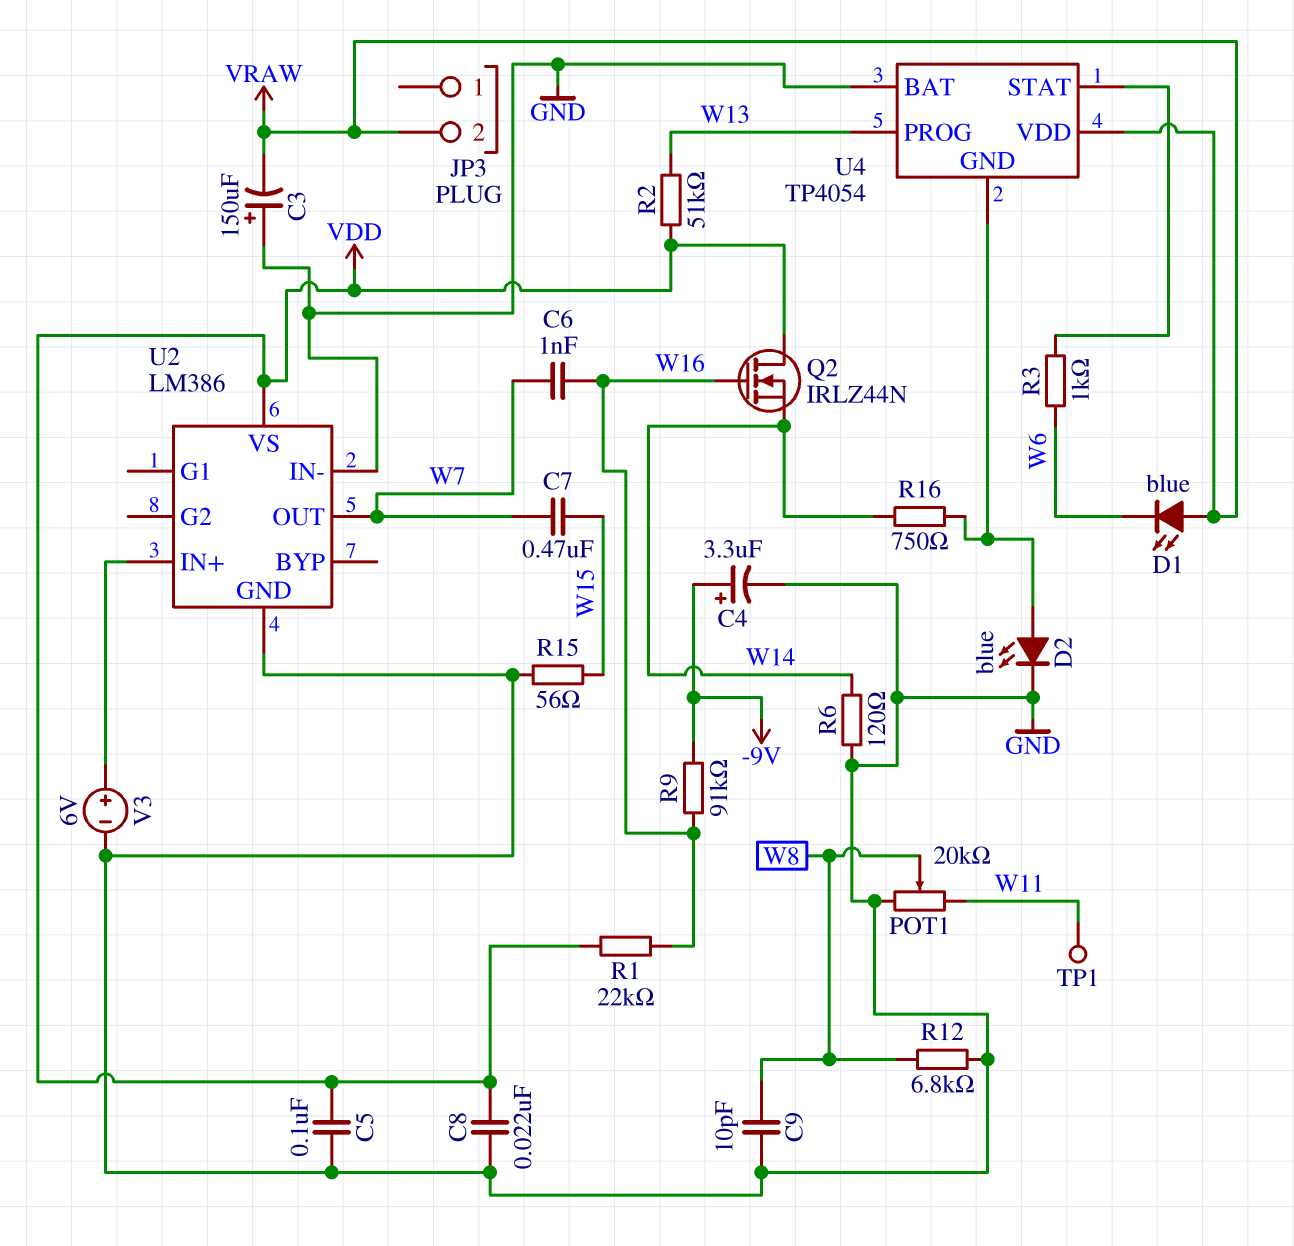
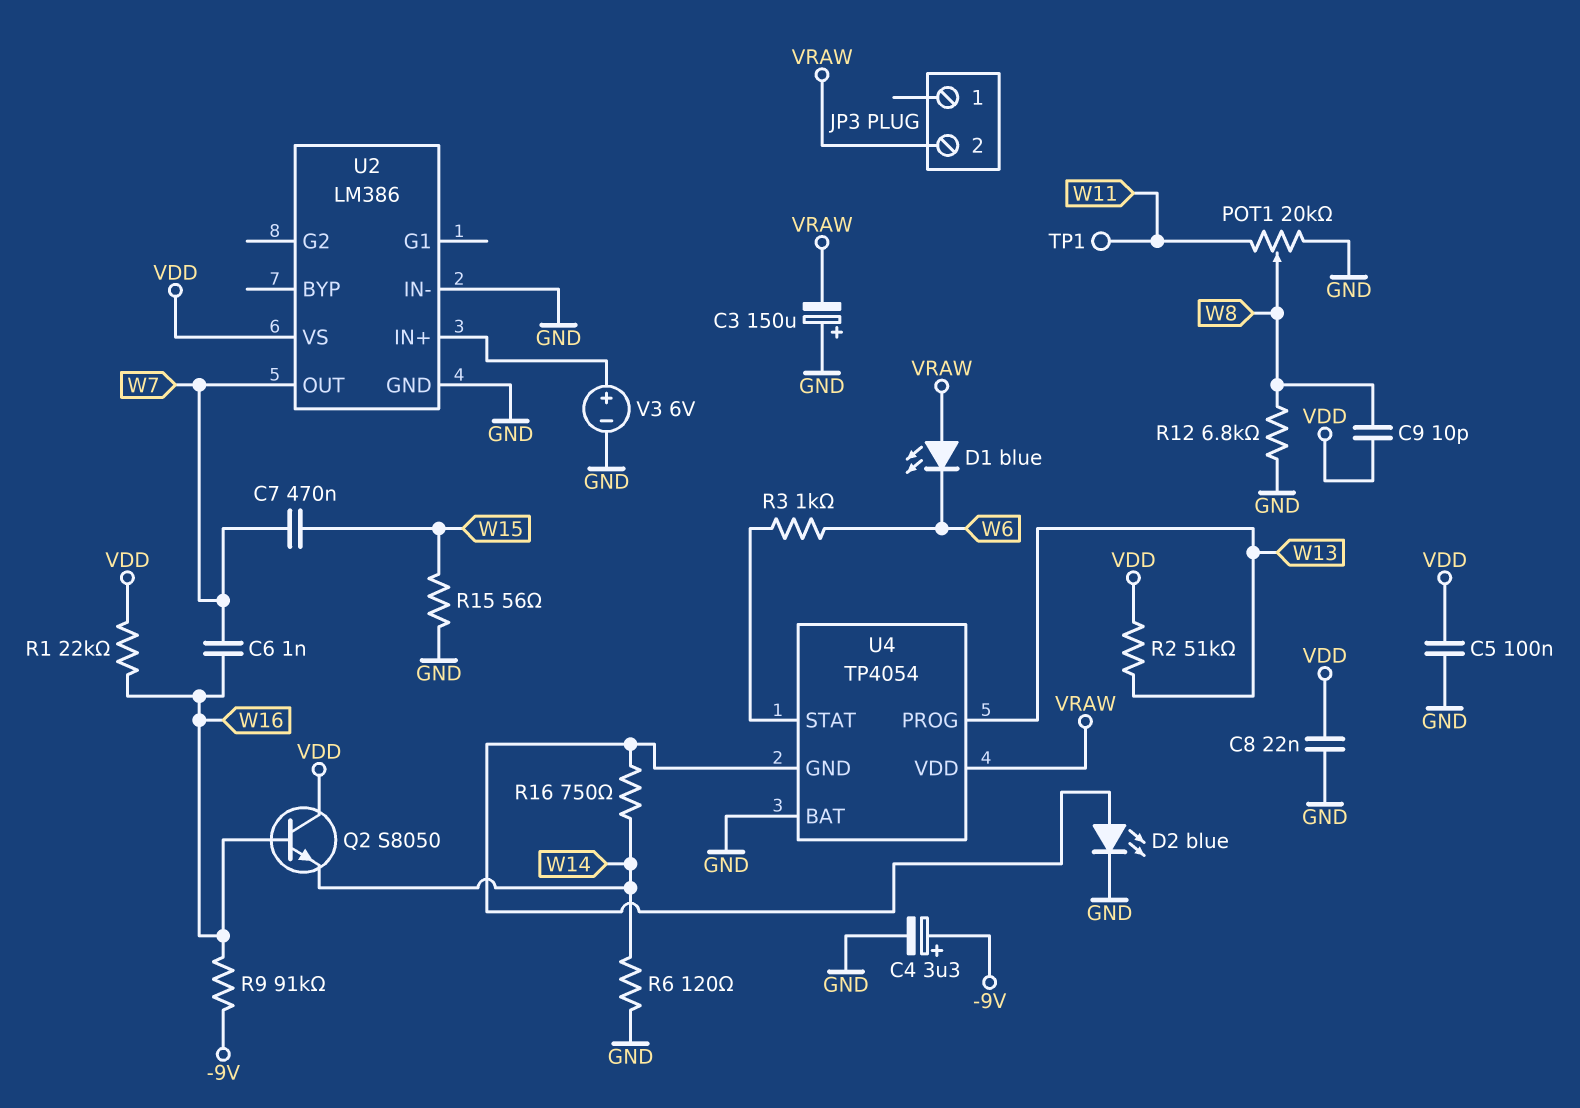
C9: 10pF (GND, W8) -> 10pF (VDD, W8)
Q2: NMOS IRLZ44N (G W16, D VDD, S W14) -> NPN S8050 (B W16, C VDD, E W14)

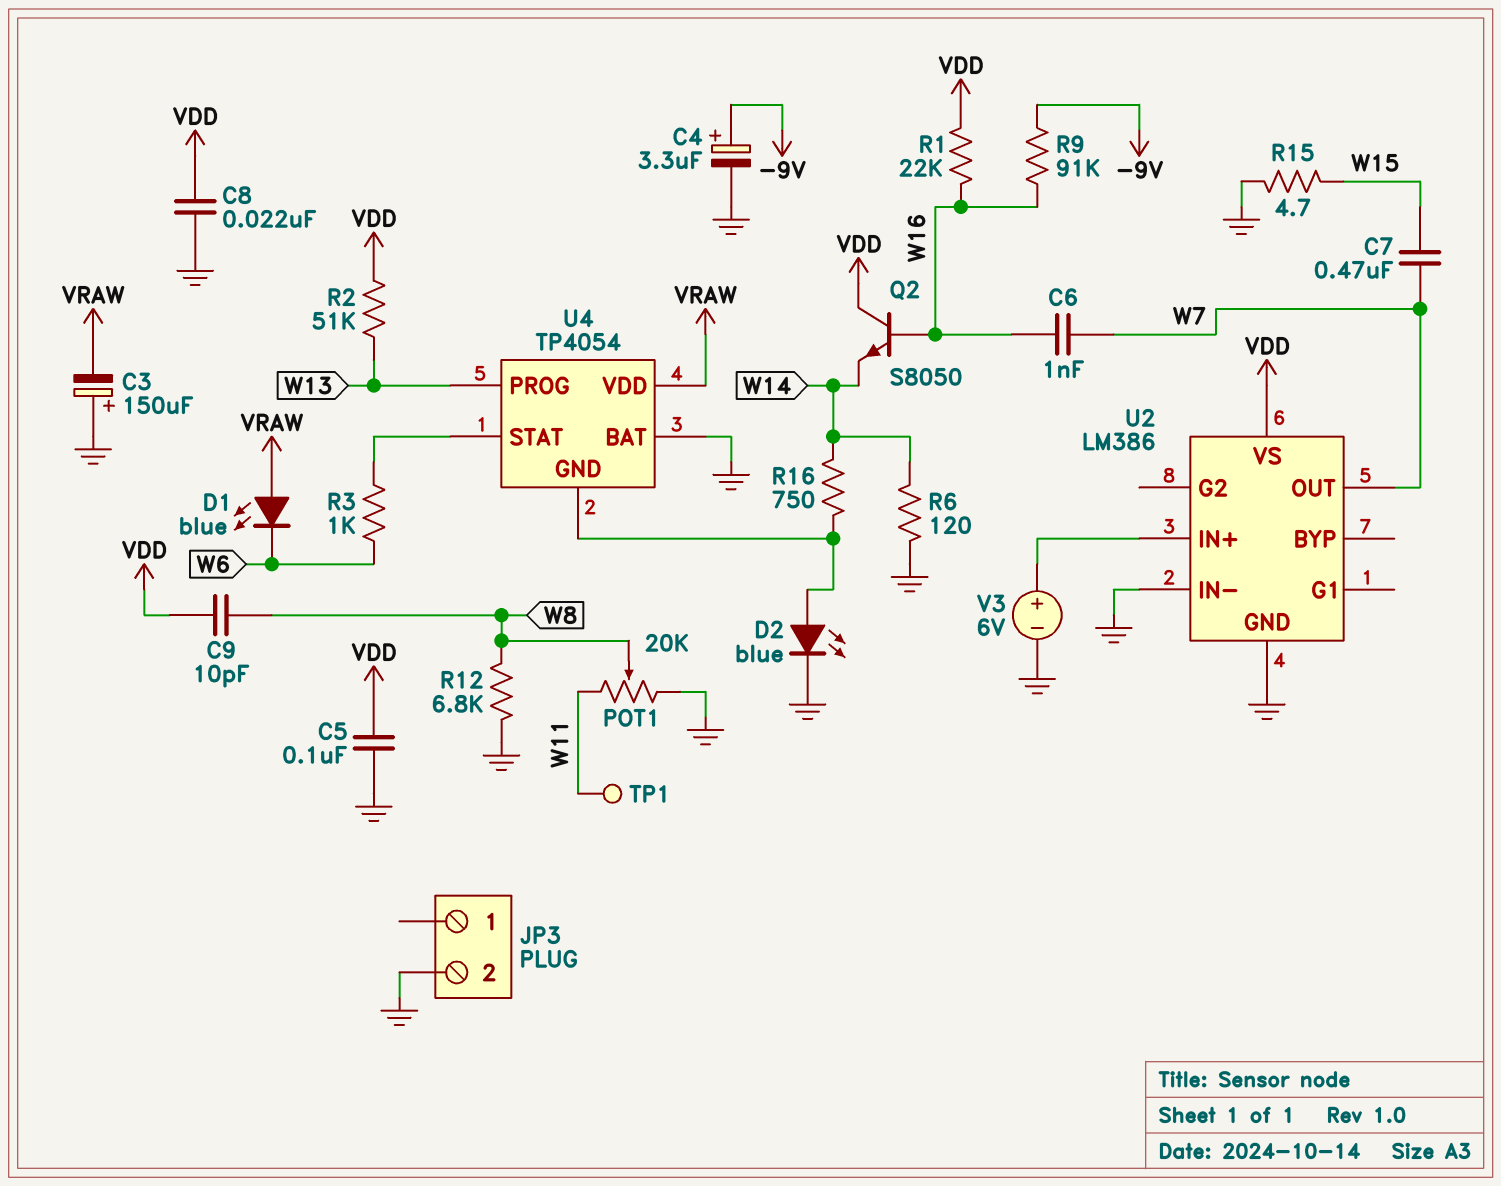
JP3 pin 2: VRAW -> GND
R15: 56 (GND, W15) -> 4.7 (GND, W15)

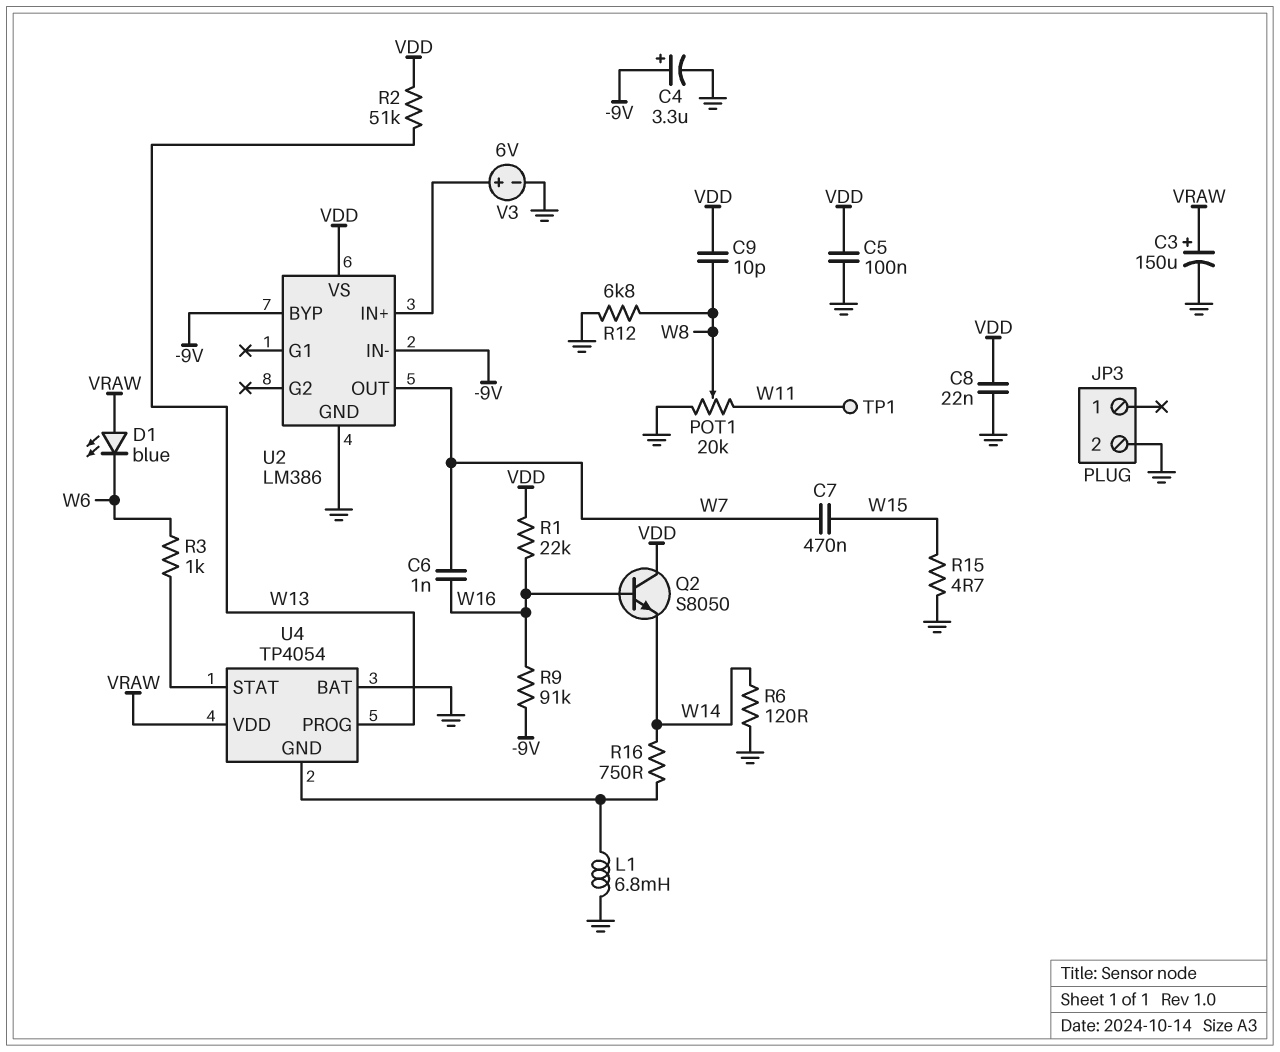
C3: 150uF (plus GND, minus VRAW) -> 150uF (plus VRAW, minus GND)
D2: LED blue (A U4/GND, K GND) -> none
L1: none -> 6.8mH (GND, U4/GND)
U2 pin BYP: none -> -9V
U2 pin IN-: GND -> -9V

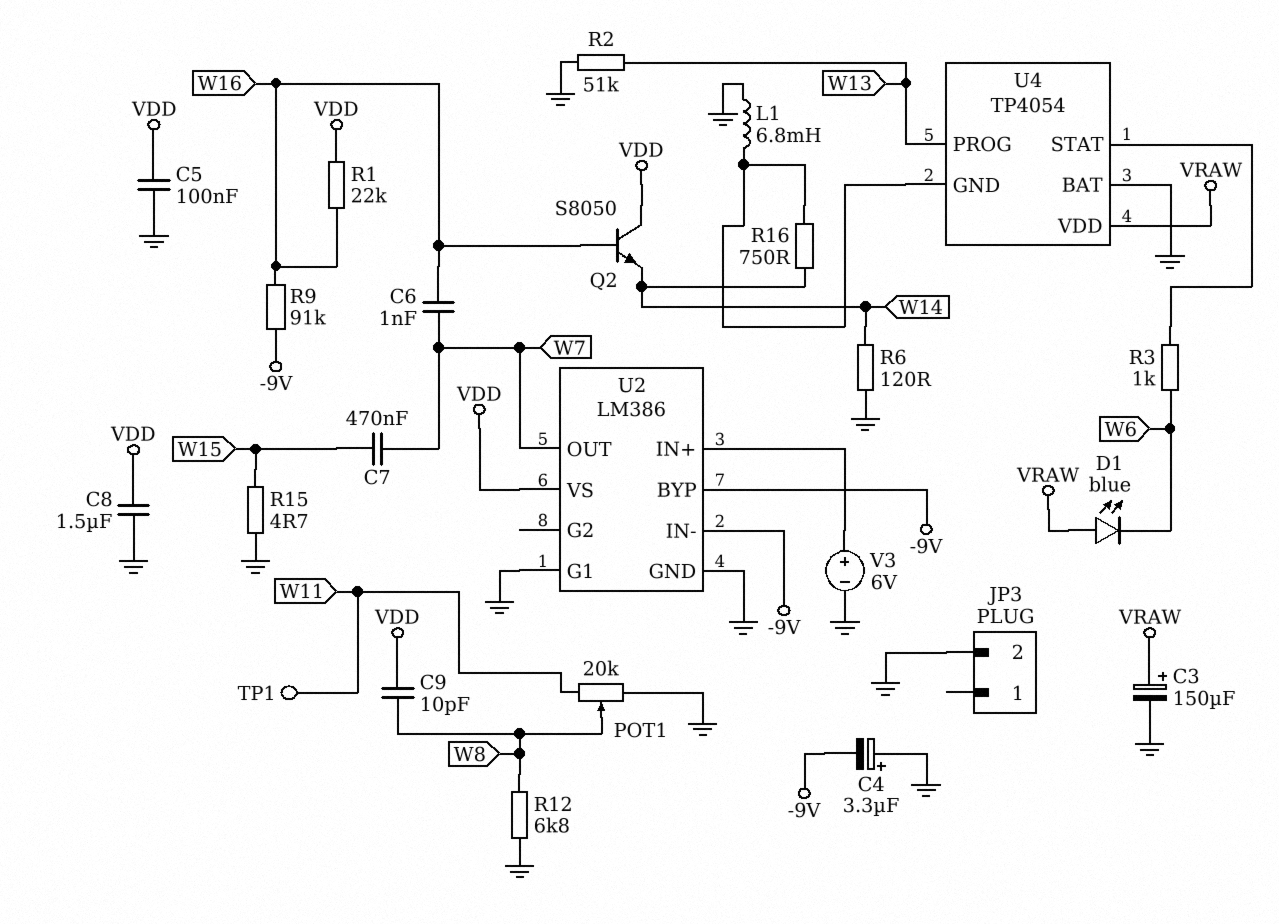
C4: 3.3uF (plus -9V, minus GND) -> 3.3uF (plus GND, minus -9V)
C8: 22nF (GND, VDD) -> 1.5uF (GND, VDD)
R2: 51k (VDD, W13) -> 51k (GND, W13)
U2 pin G1: none -> GND

